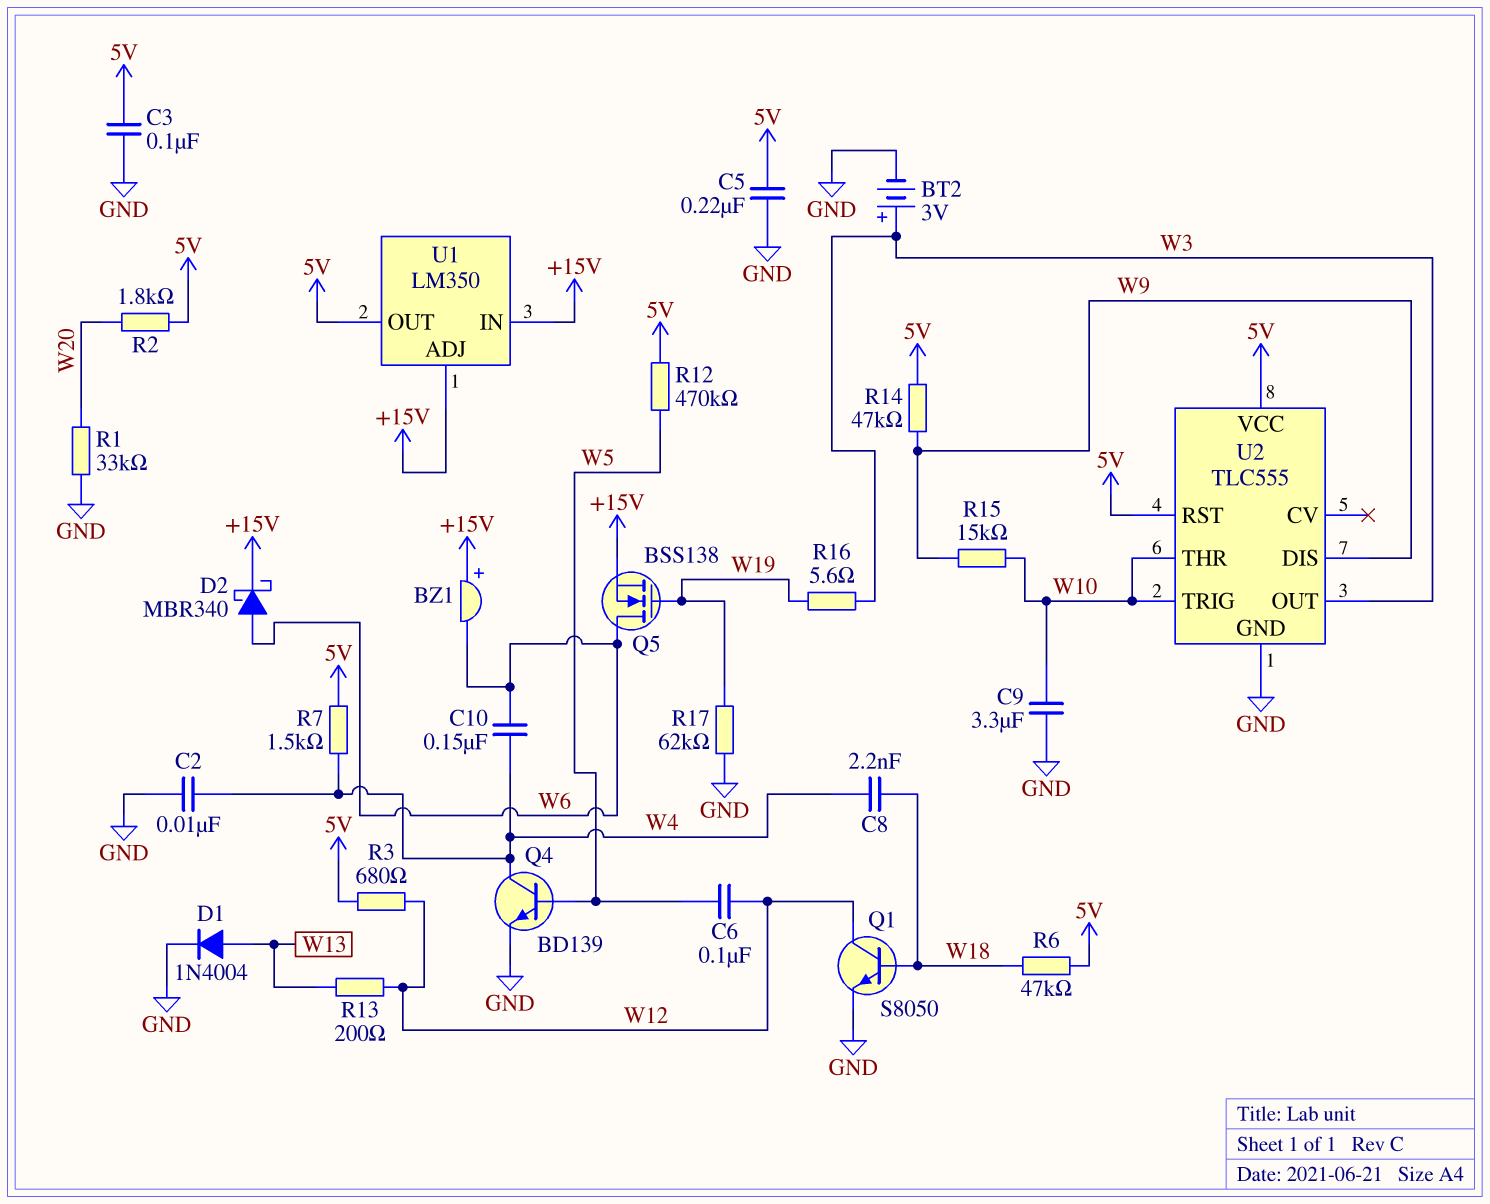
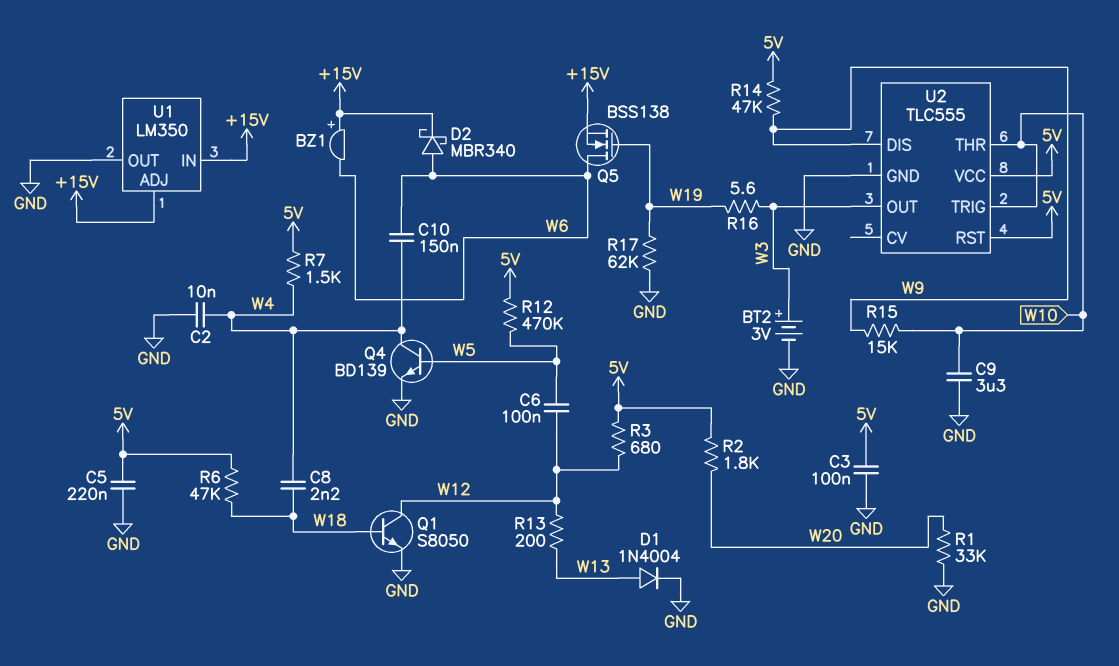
U1 pin OUT: 5V -> GND

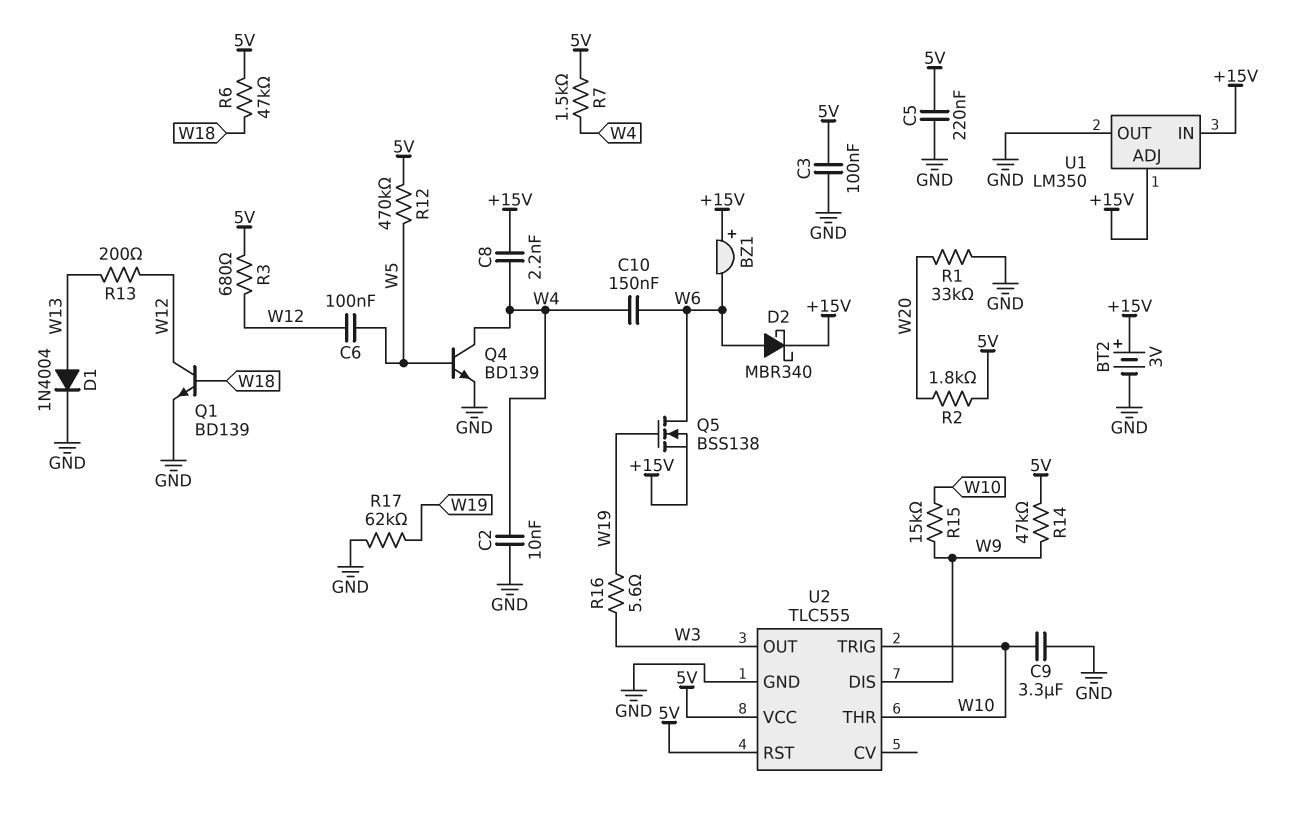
BT2: 3V (plus W3, minus GND) -> 3V (plus +15V, minus GND)
C8: 2.2nF (W4, W18) -> 2.2nF (+15V, W4)
Q1: NPN S8050 (B W18, C W12, E GND) -> NPN BD139 (B W18, C W12, E GND)

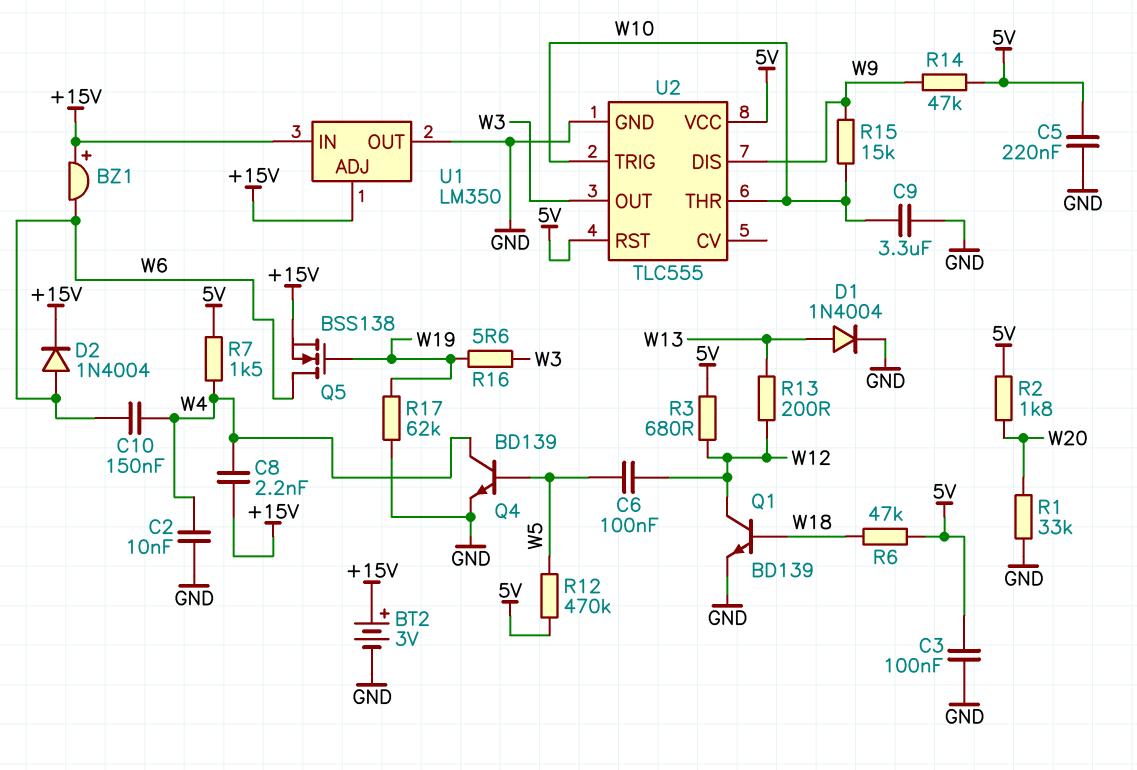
D2: schottky MBR340 (A W6, K +15V) -> diode 1N4004 (A W6, K +15V)

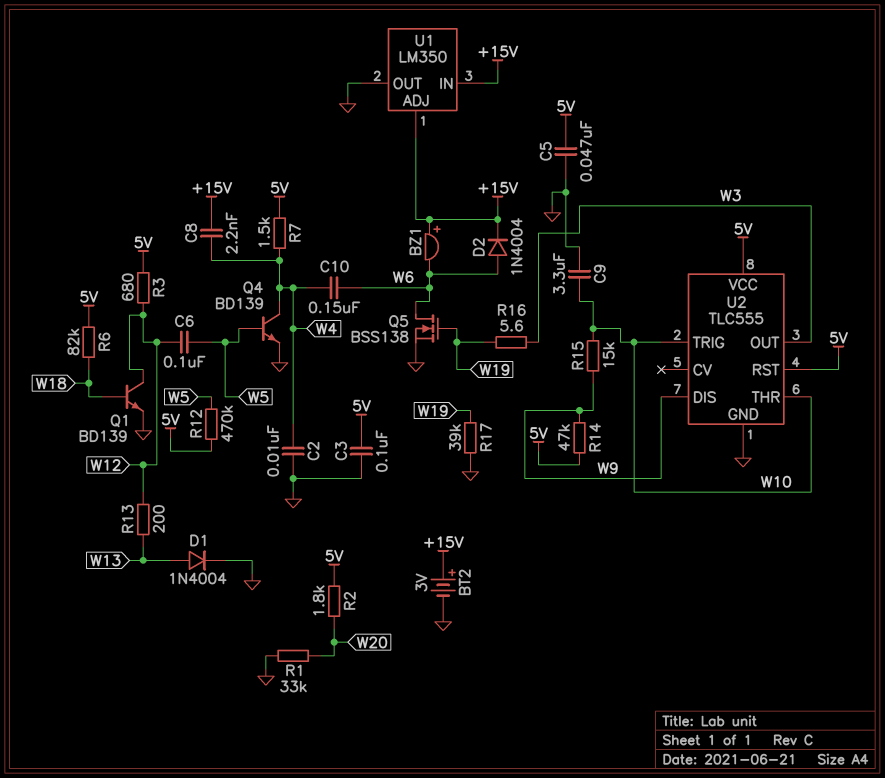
C5: 220nF (5V, GND) -> 47nF (5V, GND)
Q5: NMOS BSS138 (G W19, D W6, S +15V) -> NMOS BSS138 (G W19, D W6, S GND)
R6: 47k (5V, W18) -> 82k (5V, W18)
R17: 62k (GND, W19) -> 39k (GND, W19)

